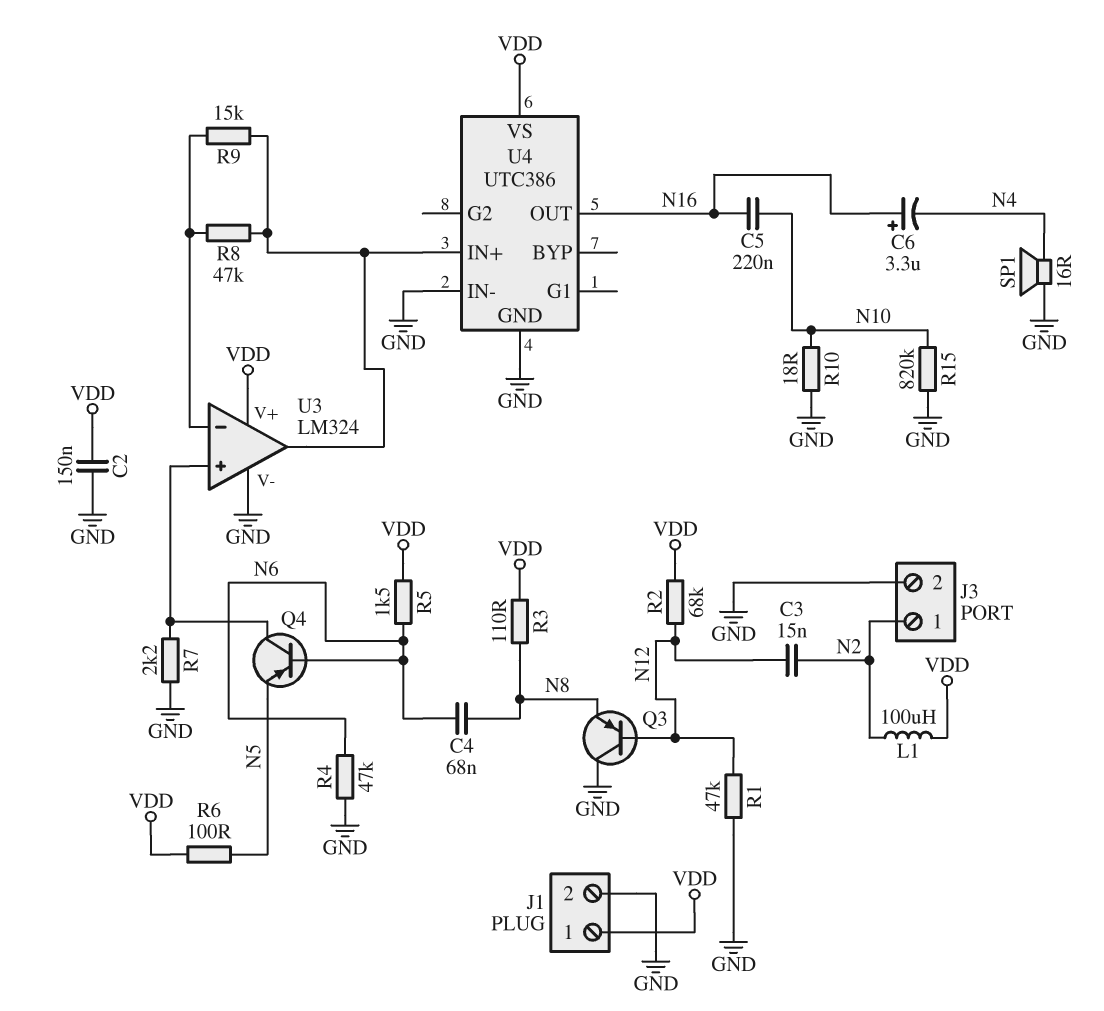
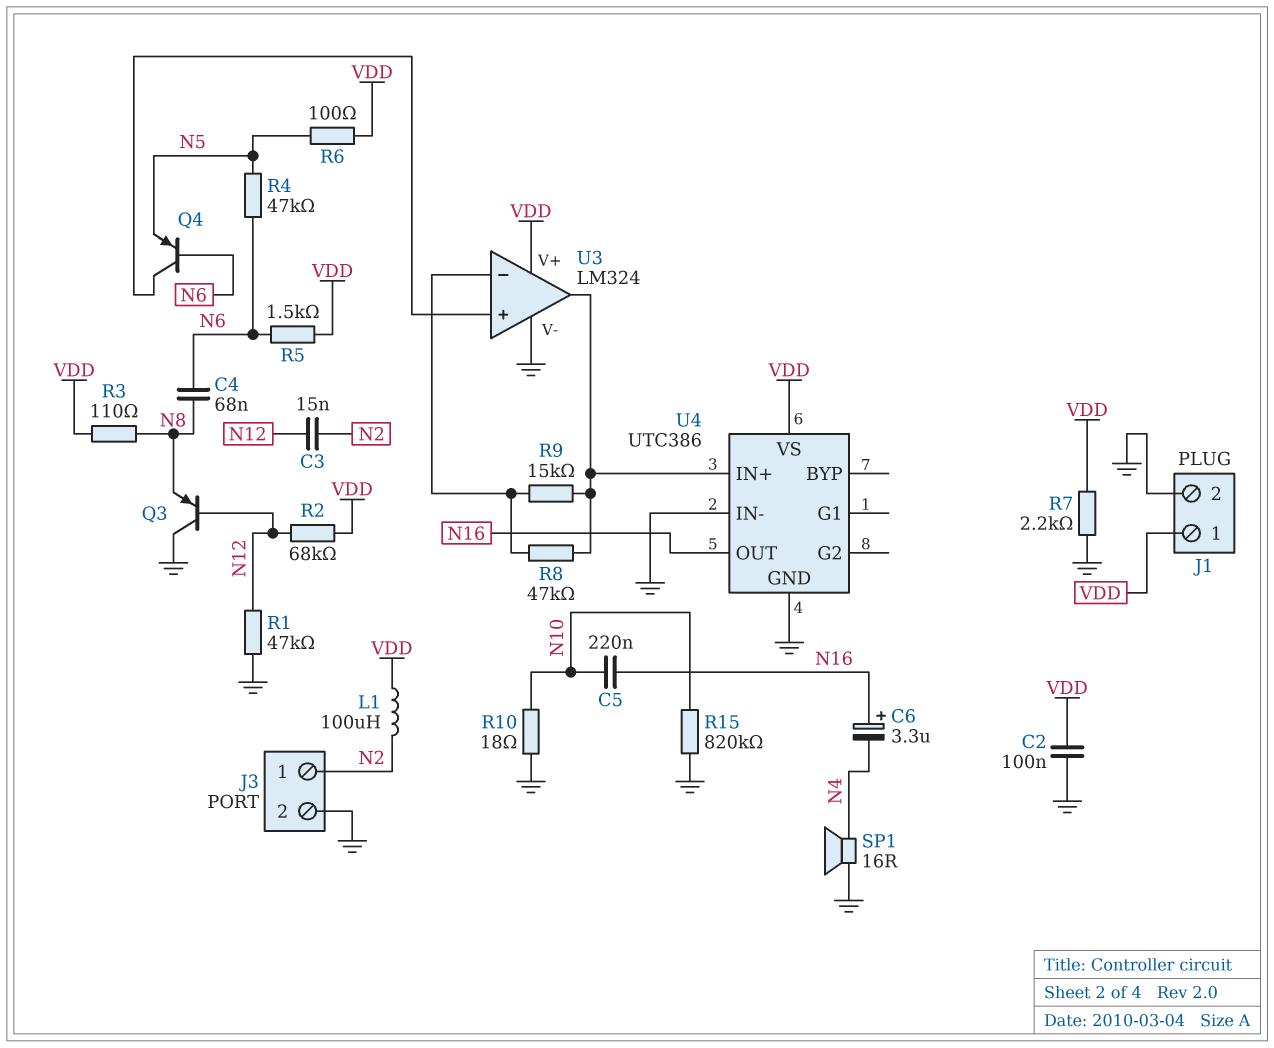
C2: 150nF (GND, VDD) -> 100nF (GND, VDD)
R4: 47k (GND, N6) -> 47k (N5, N6)
R7: 2.2k (GND, U3/in+) -> 2.2k (GND, VDD)

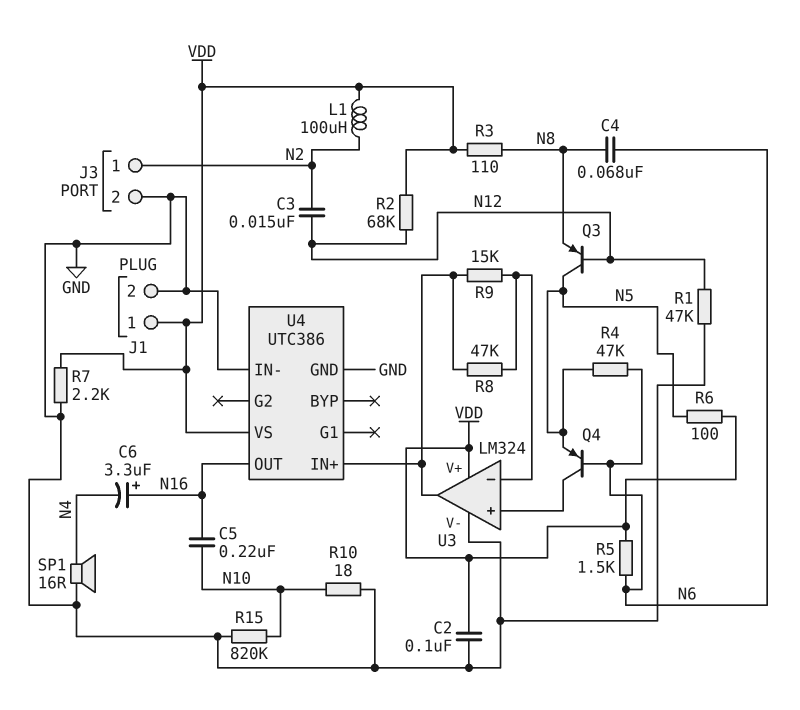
Q3: PNP (B N12, C GND, E N8) -> PNP (B N12, C N5, E N8)

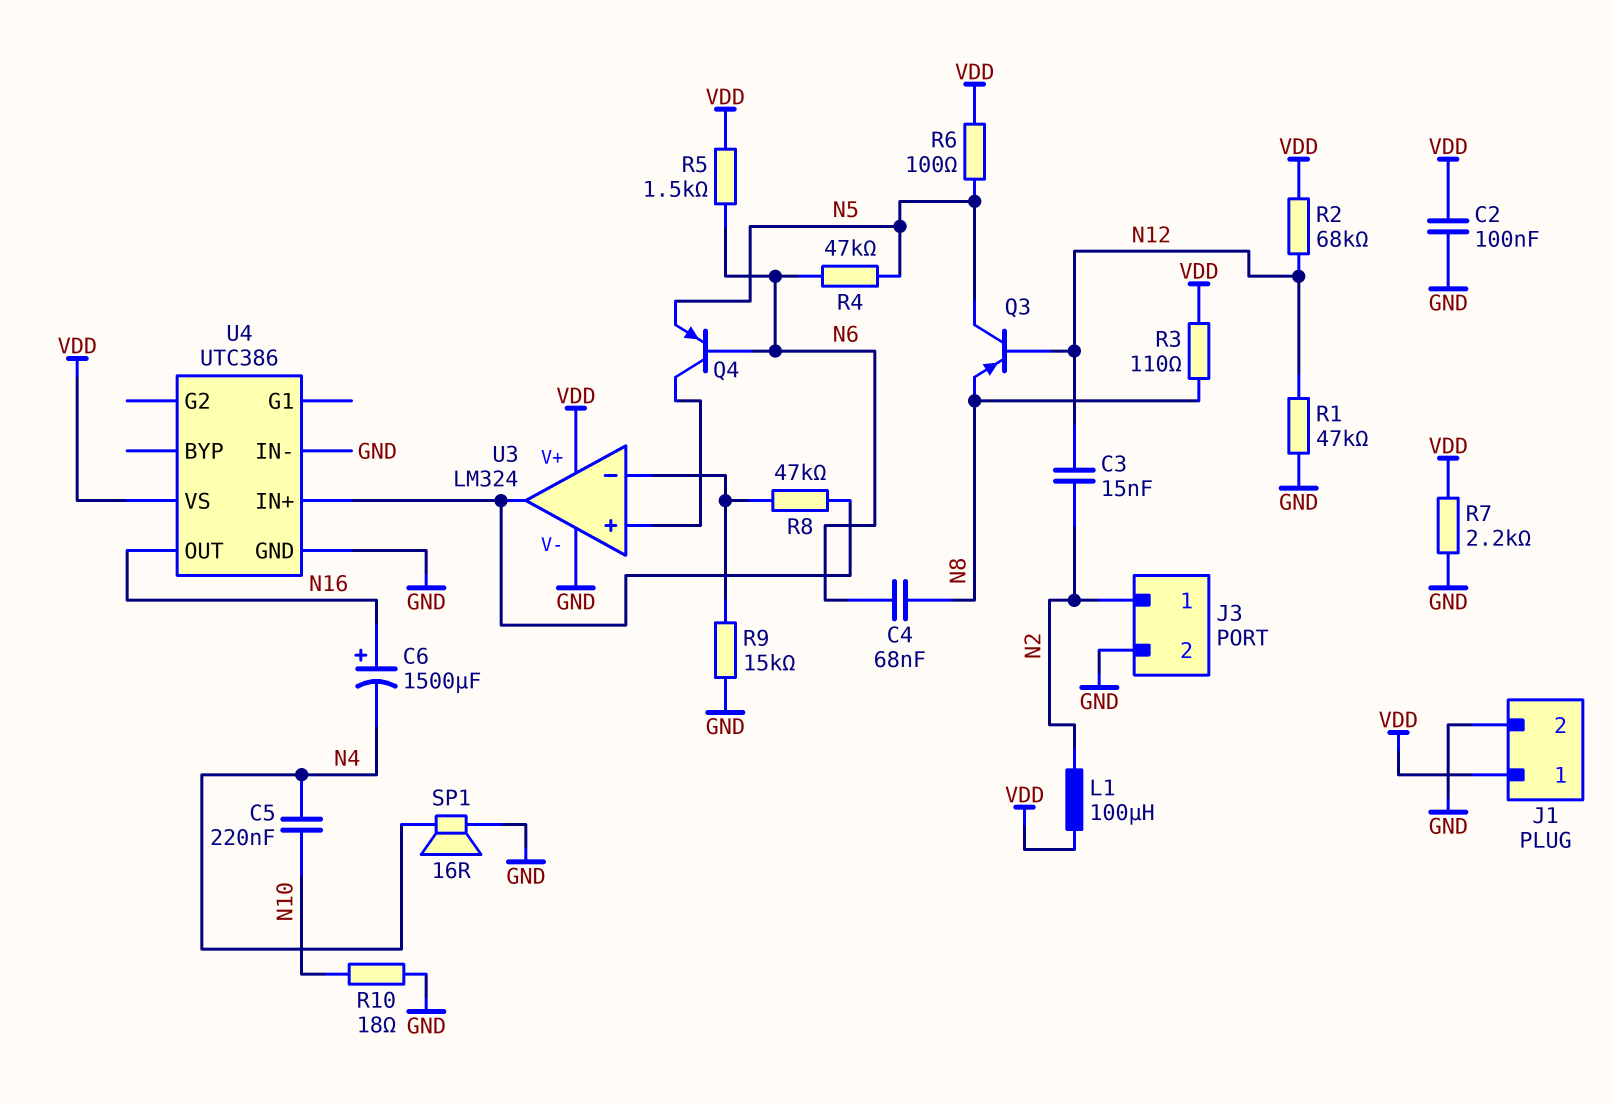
C5: 220nF (N10, N16) -> 220nF (N4, N10)
C6: 3.3uF (plus N16, minus N4) -> 1500uF (plus N16, minus N4)
R9: 15k (U3/in-, U3/out) -> 15k (GND, U3/in-)
R15: 820k (GND, N10) -> none

